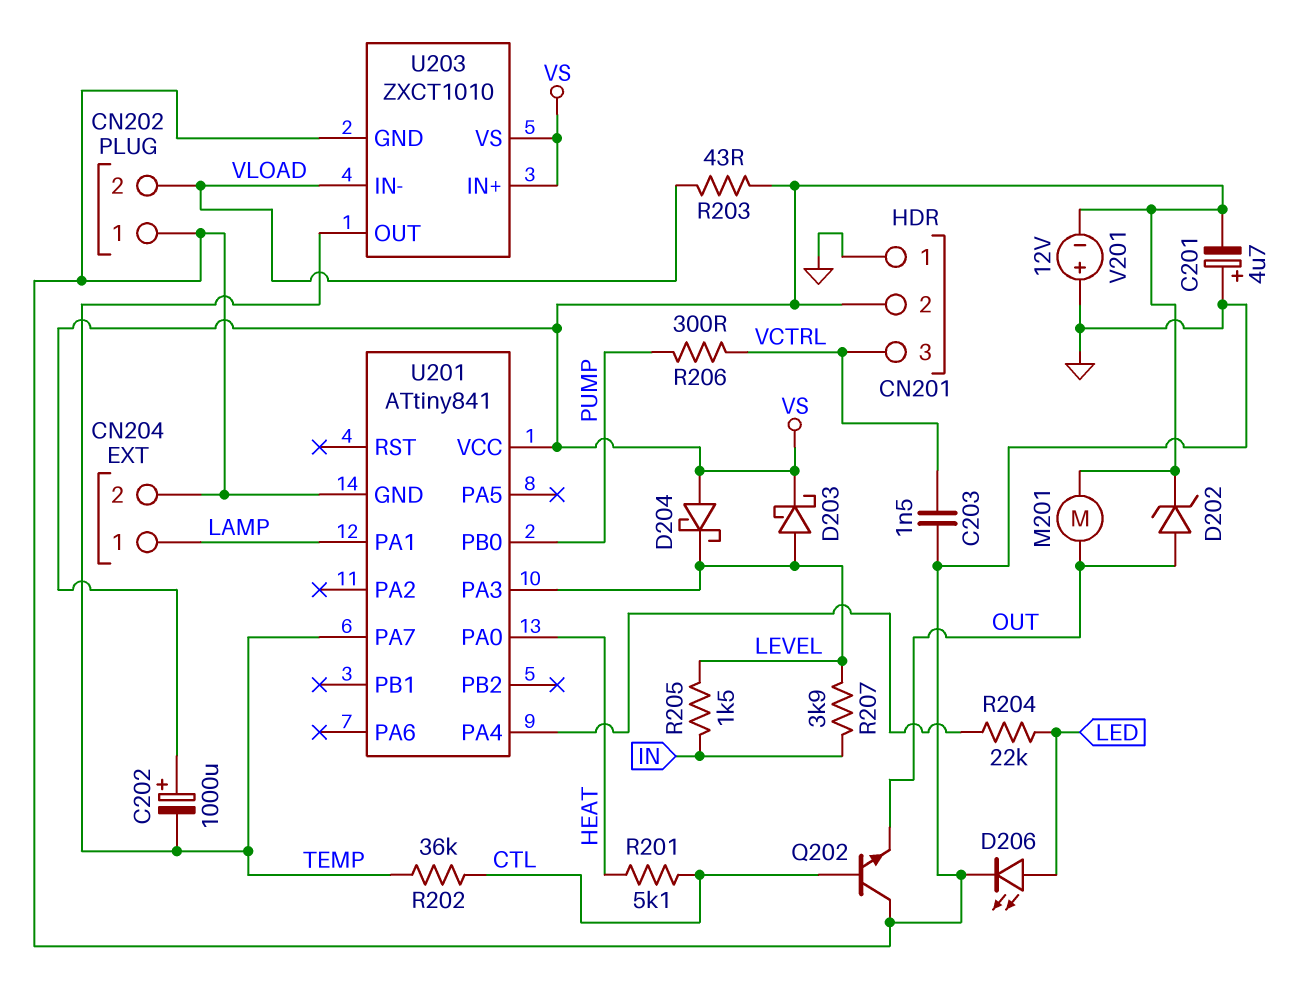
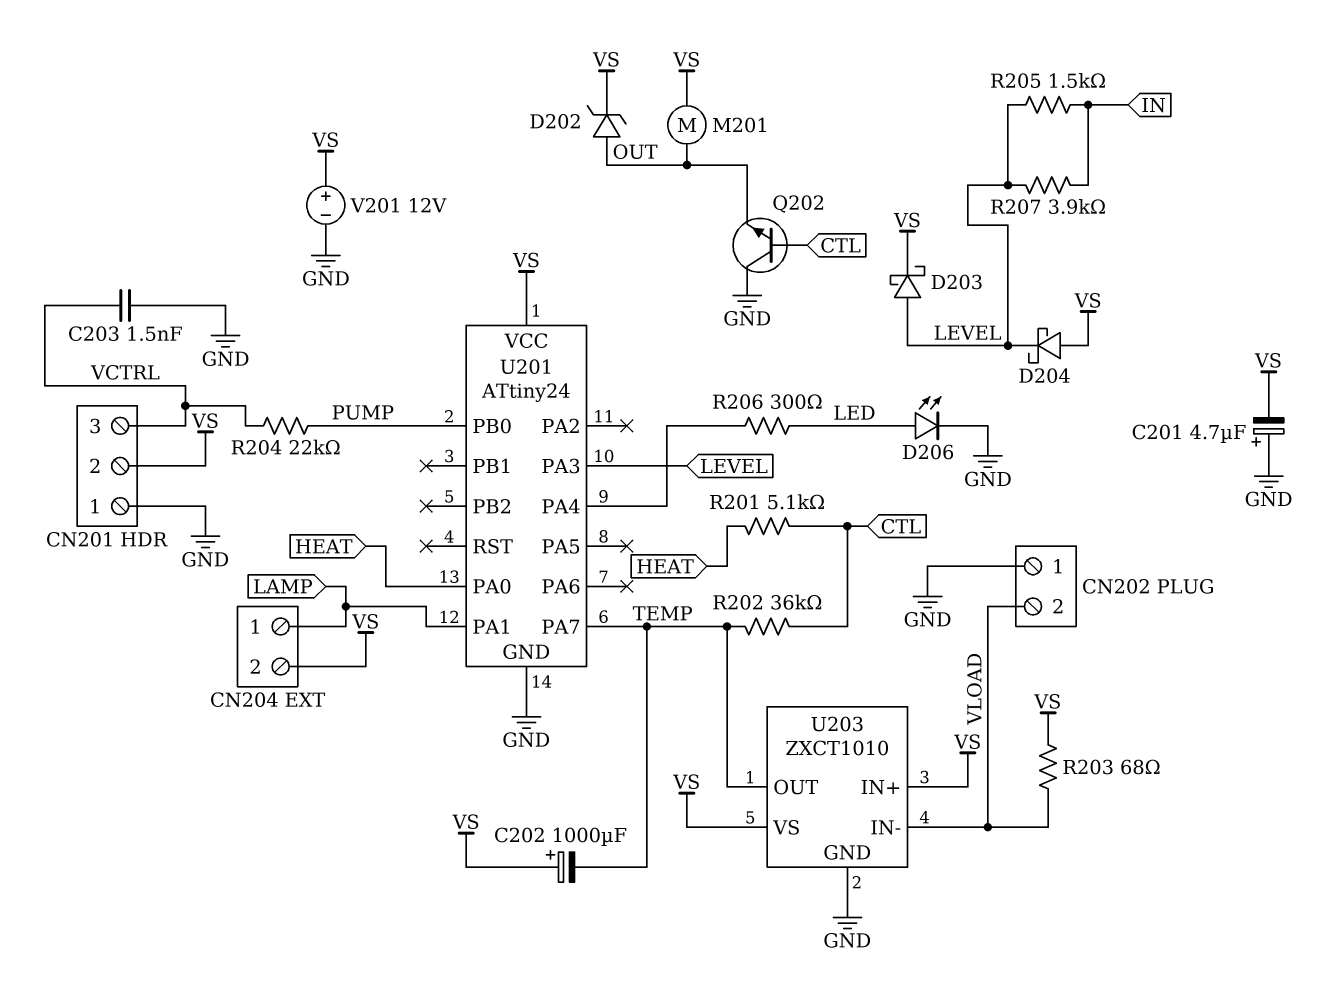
CN204 pin 2: GND -> VS
R203: 43 (VLOAD, VS) -> 68 (VLOAD, VS)
R204: 22k (LED, U201/PA4) -> 22k (PUMP, VCTRL)
R206: 300 (PUMP, VCTRL) -> 300 (LED, U201/PA4)
U201: ATtiny841 -> ATtiny24
V201: 12V (plus GND, minus VS) -> 12V (plus VS, minus GND)

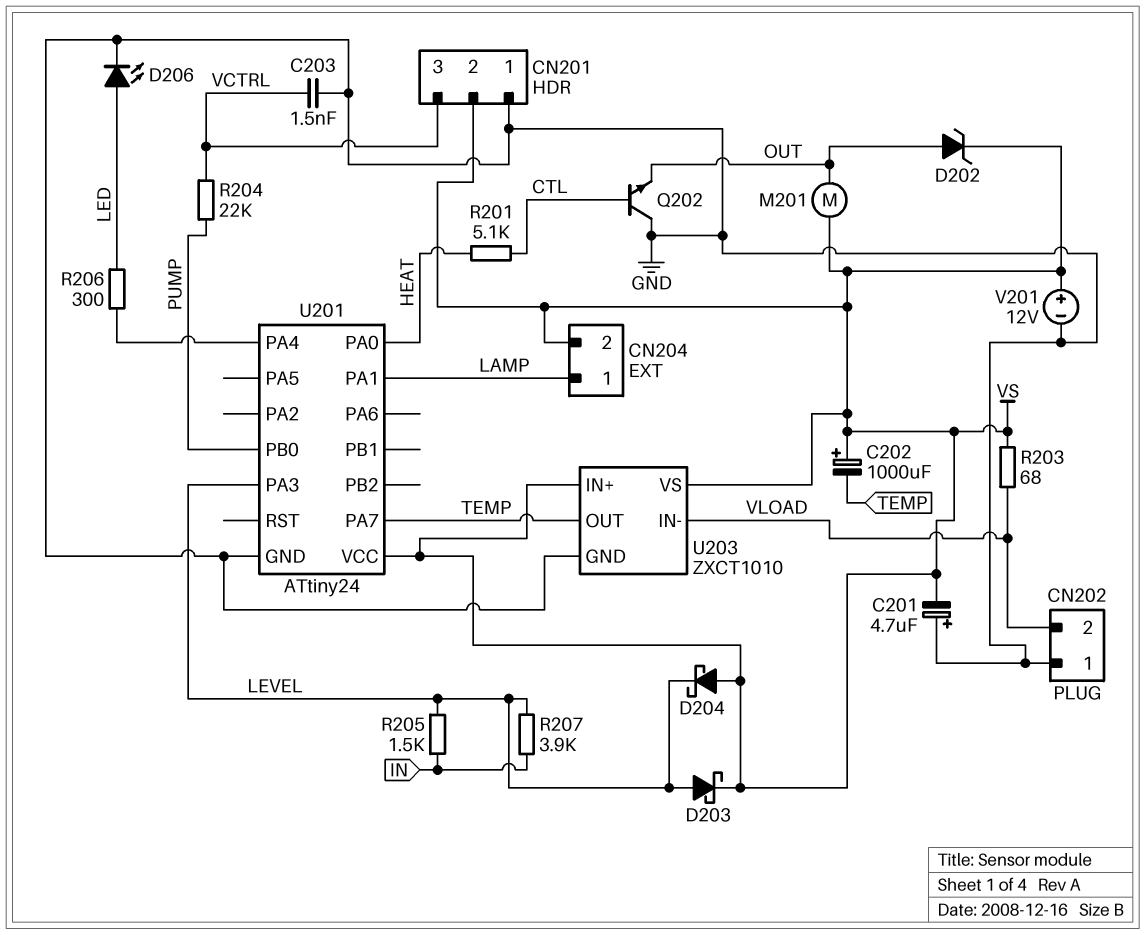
R202: 36k (CTL, TEMP) -> none

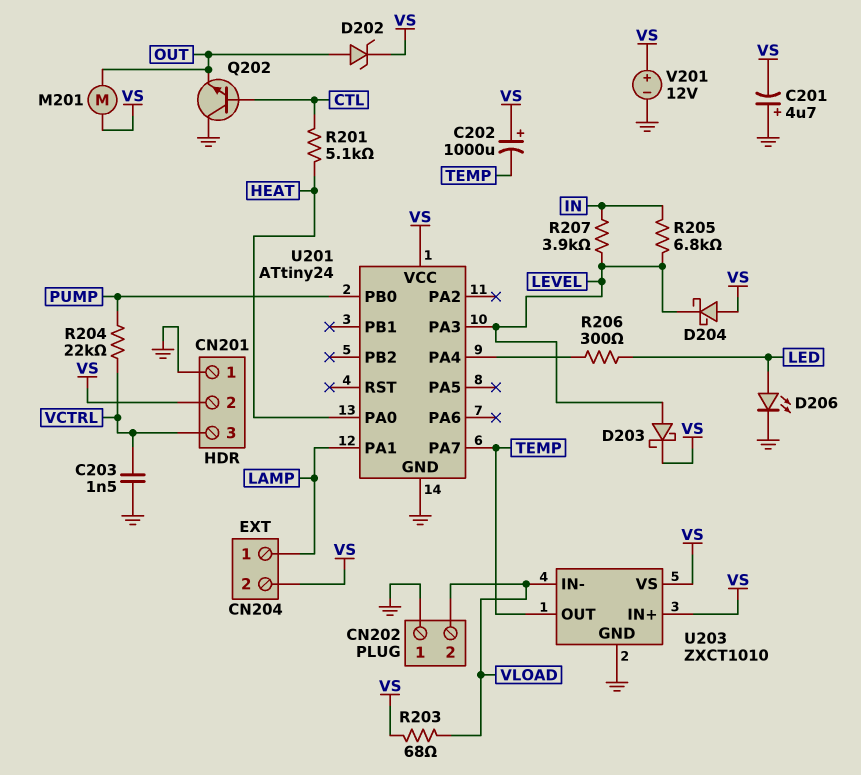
R205: 1.5k (IN, LEVEL) -> 6.8k (IN, LEVEL)

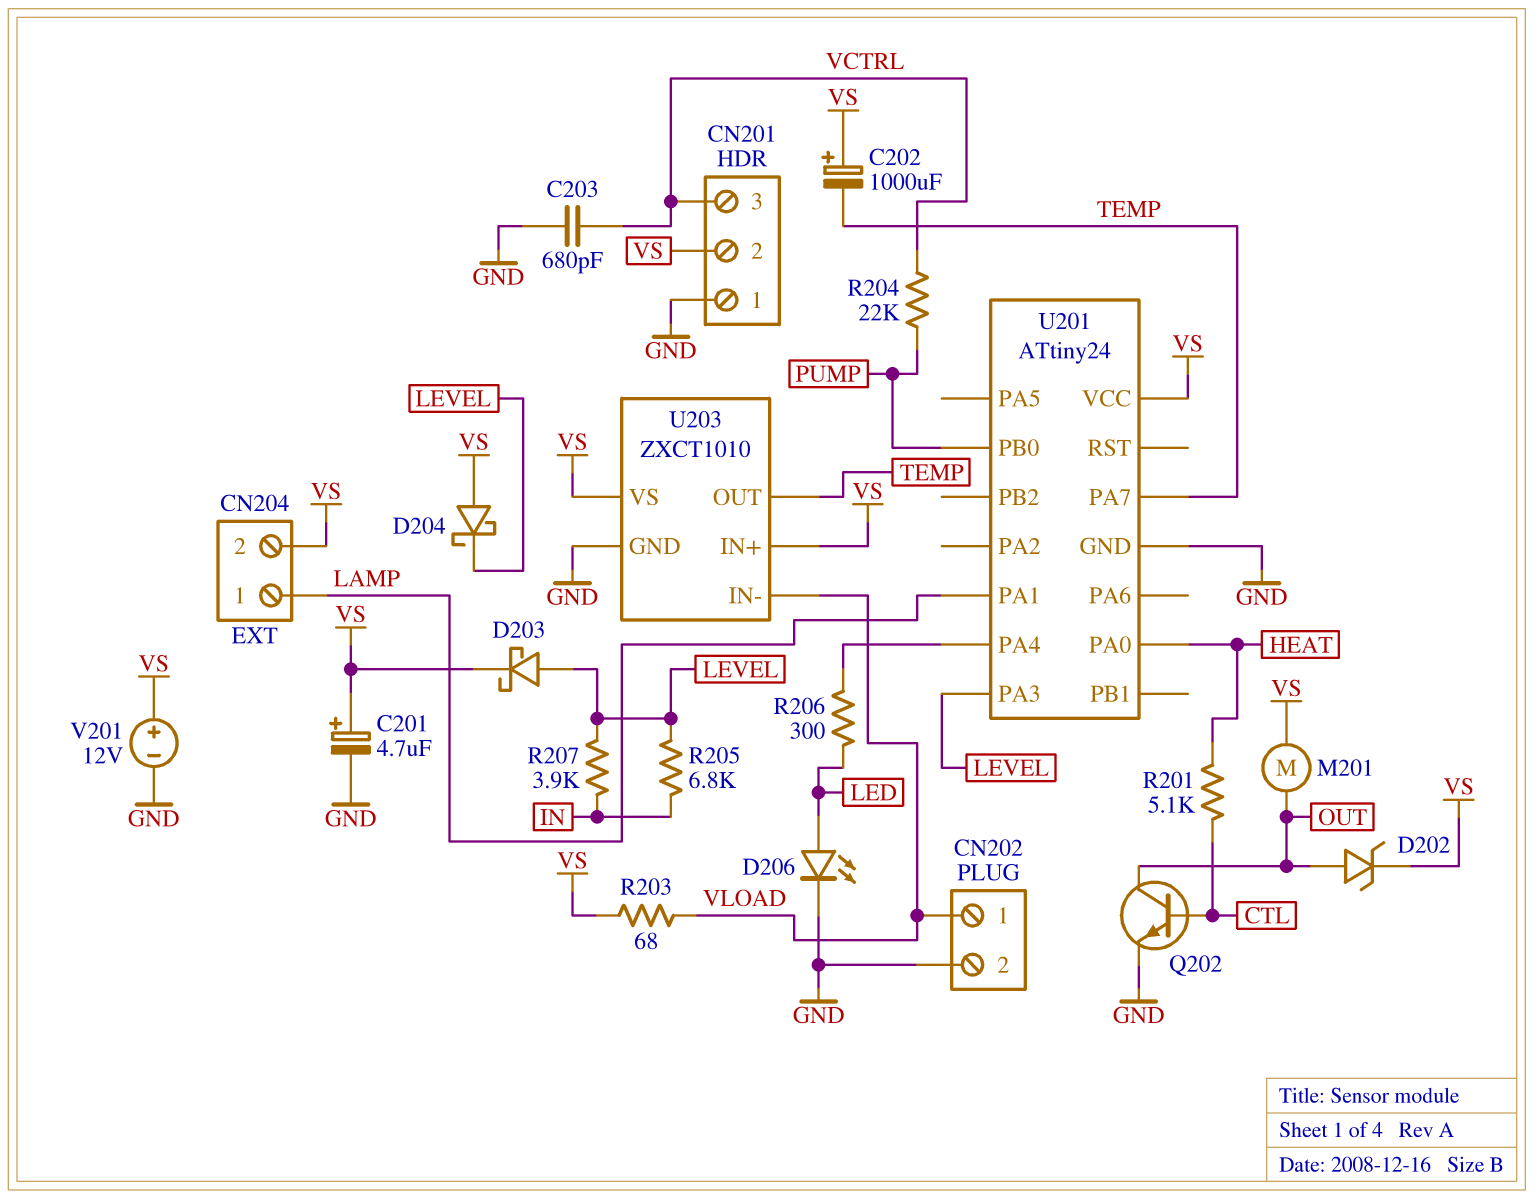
C201: 4.7uF (plus GND, minus VS) -> 4.7uF (plus VS, minus GND)
C203: 1.5nF (GND, VCTRL) -> 680pF (GND, VCTRL)
CN202 pin 1: GND -> VLOAD
CN202 pin 2: VLOAD -> GND
Q202: NPN (B CTL, C GND, E OUT) -> NPN (B CTL, C OUT, E GND)

